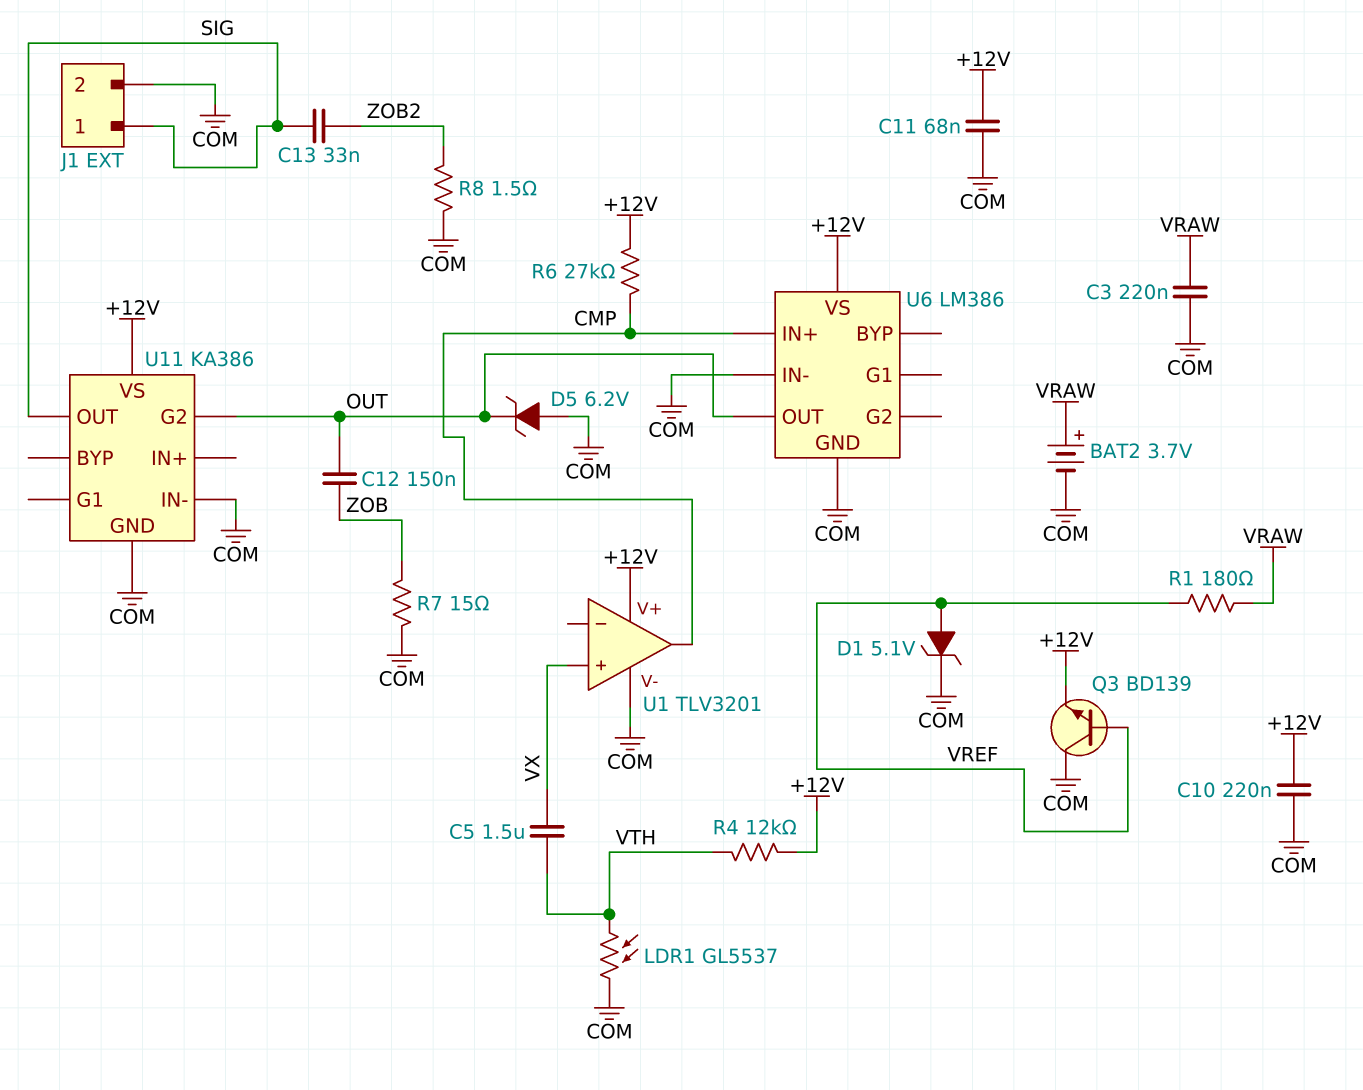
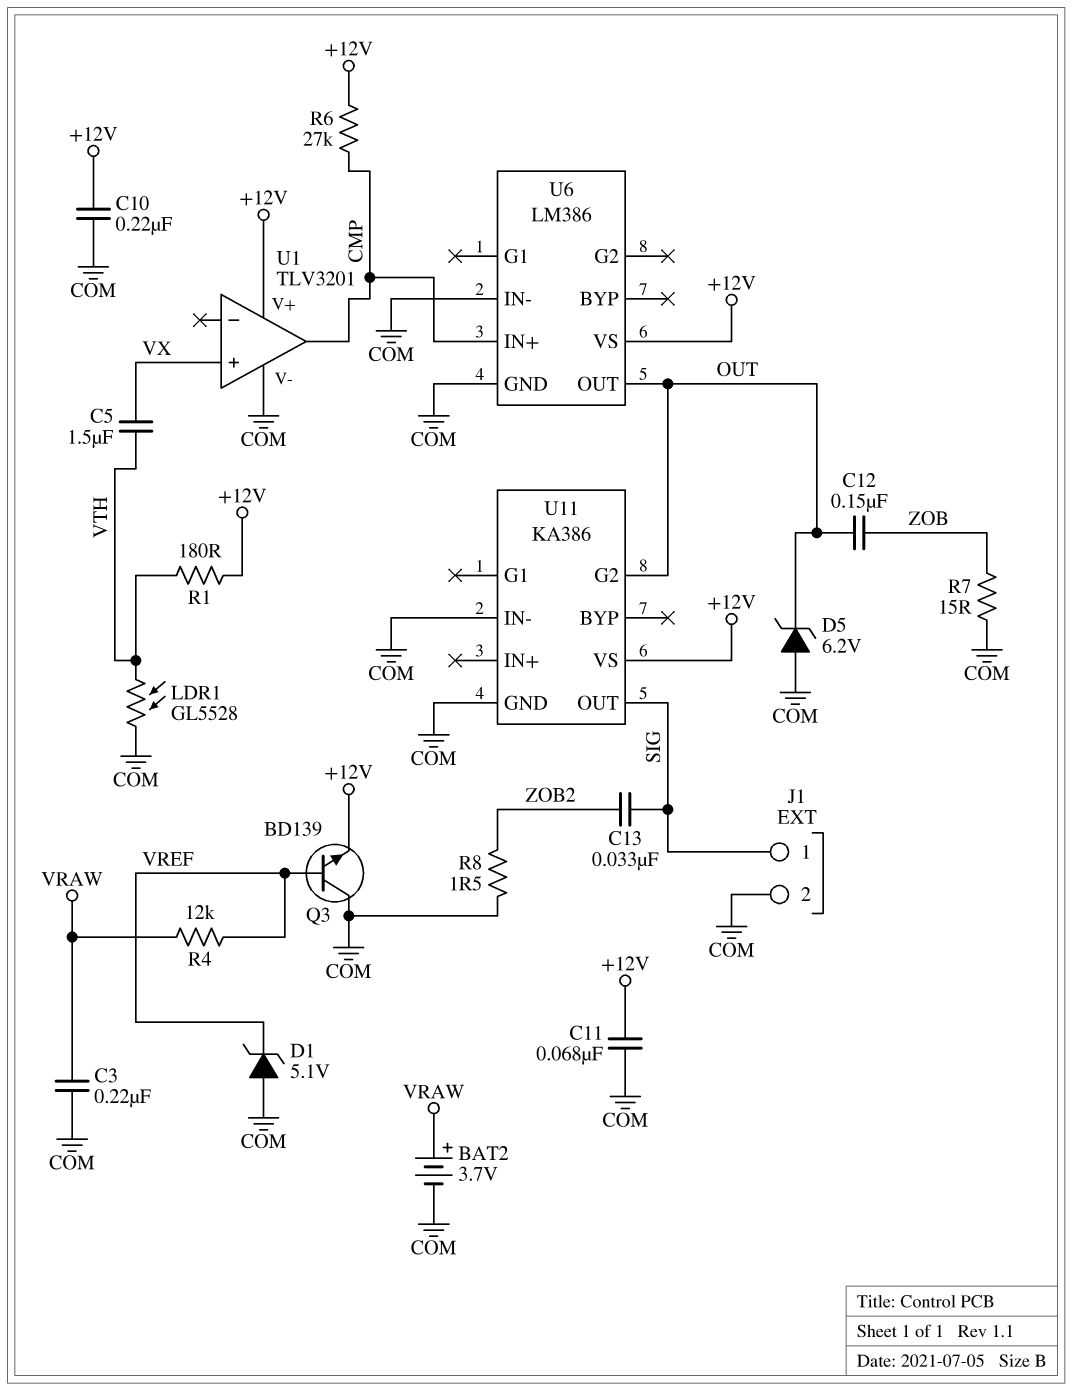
D1: zener 5.1V (A VREF, K COM) -> zener 5.1V (A COM, K VREF)
LDR1: GL5537 (COM, VTH) -> GL5528 (COM, VTH)
R1: 180 (VRAW, VREF) -> 180 (+12V, VTH)
R4: 12k (+12V, VTH) -> 12k (VRAW, VREF)

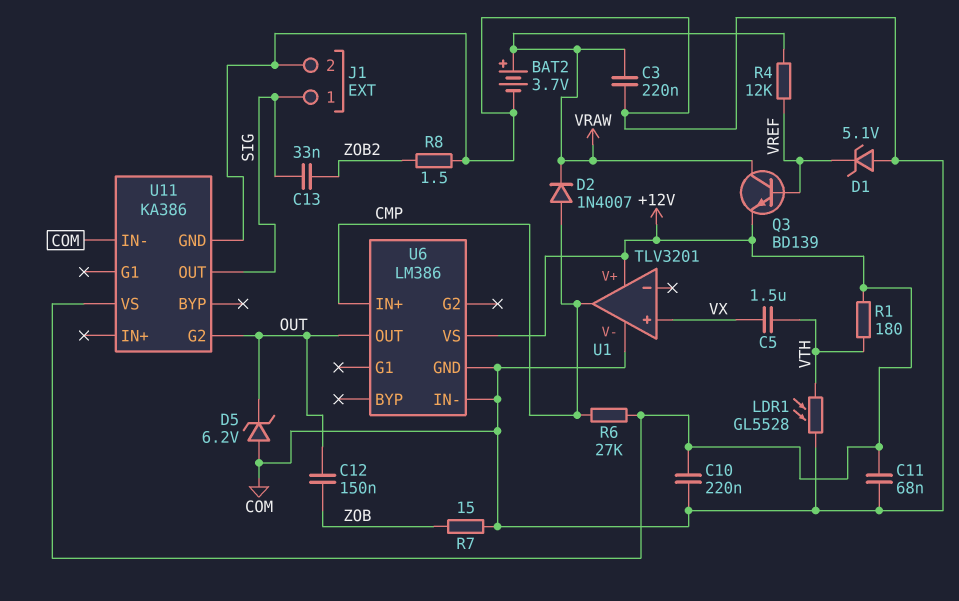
D2: none -> diode 1N4007 (A CMP, K VRAW)
Q3: NPN BD139 (B VREF, C COM, E +12V) -> NPN BD139 (B VREF, C VRAW, E +12V)

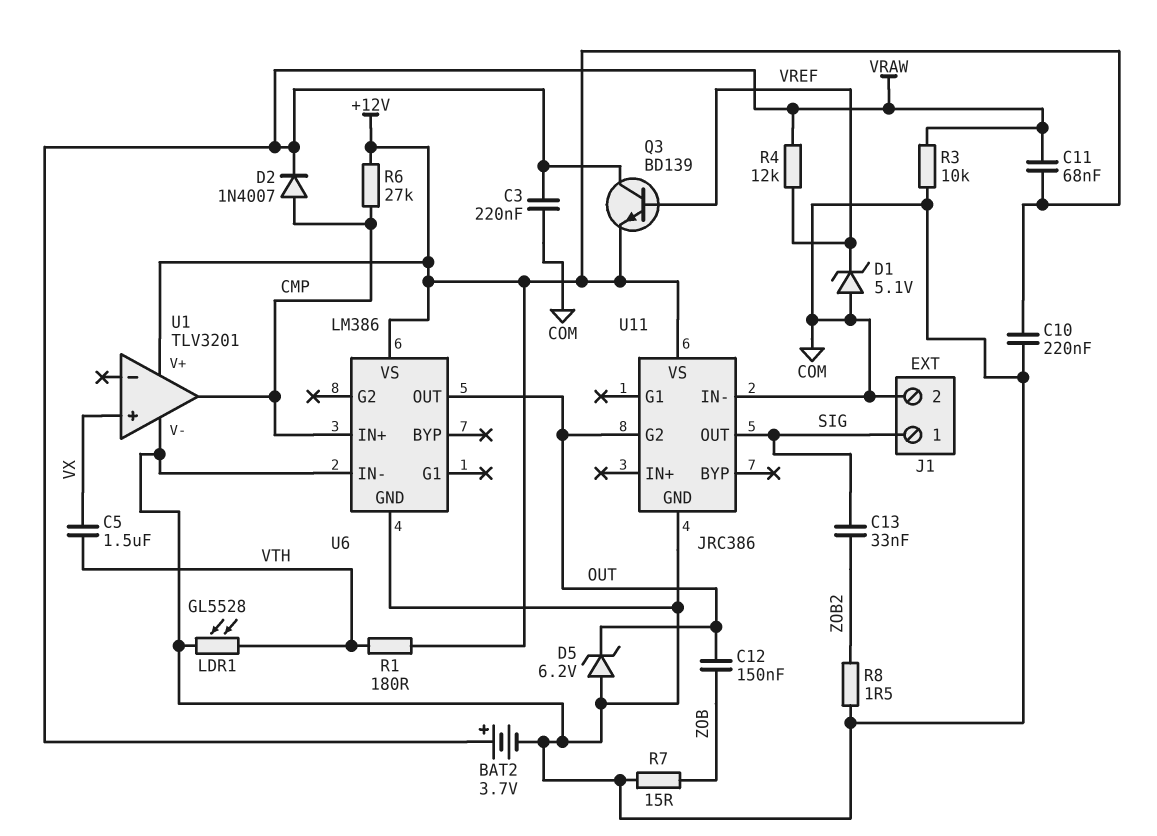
C11: 68nF (+12V, COM) -> 68nF (+12V, VRAW)
R3: none -> 10k (COM, VRAW)
U11: KA386 -> JRC386

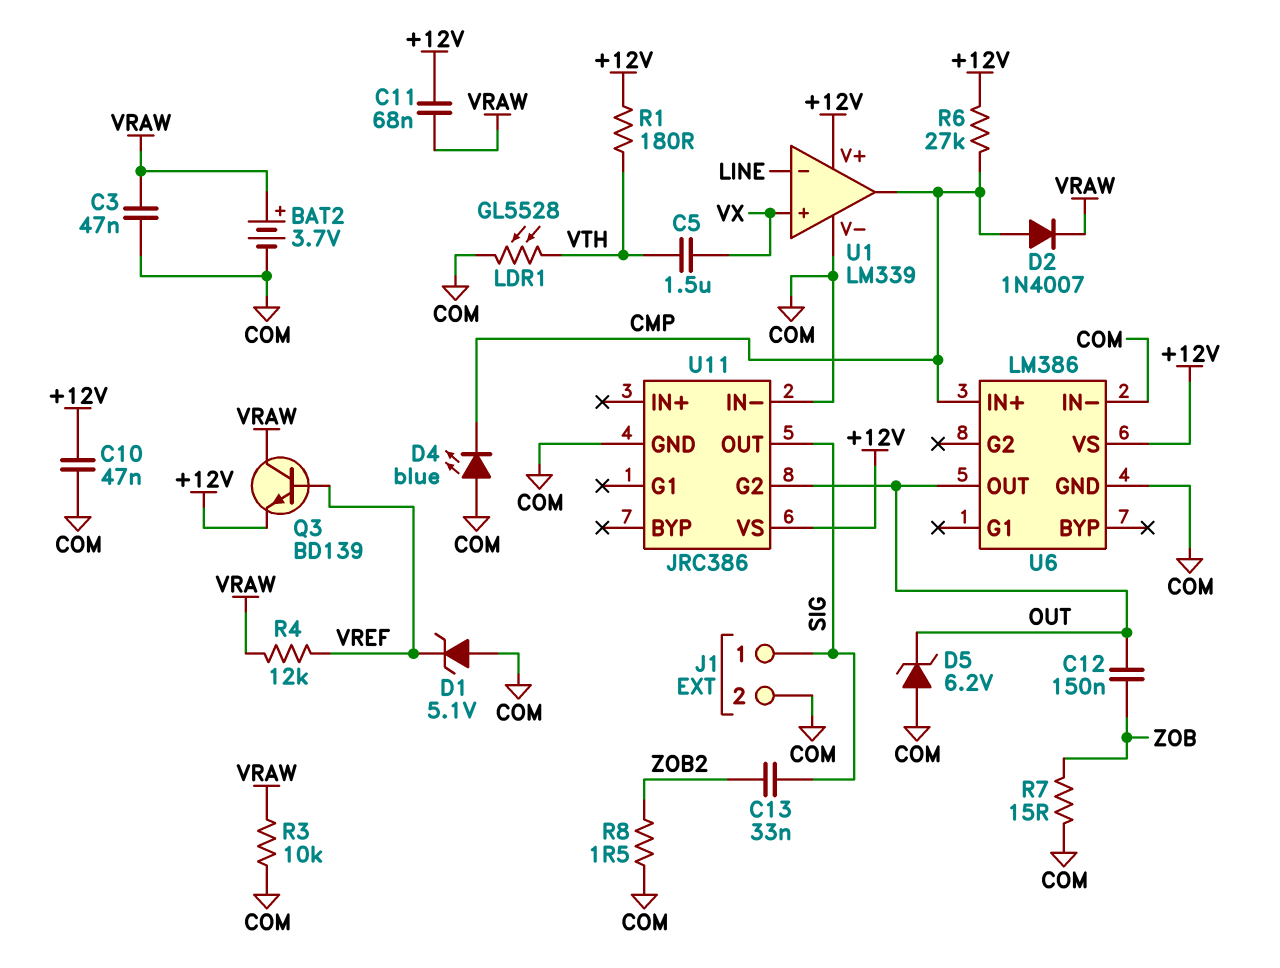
C3: 220nF (COM, VRAW) -> 47nF (COM, VRAW)
C10: 220nF (+12V, COM) -> 47nF (+12V, COM)
D4: none -> LED blue (A COM, K CMP)
U1: TLV3201 -> LM339
U1 pin in-: none -> LINE

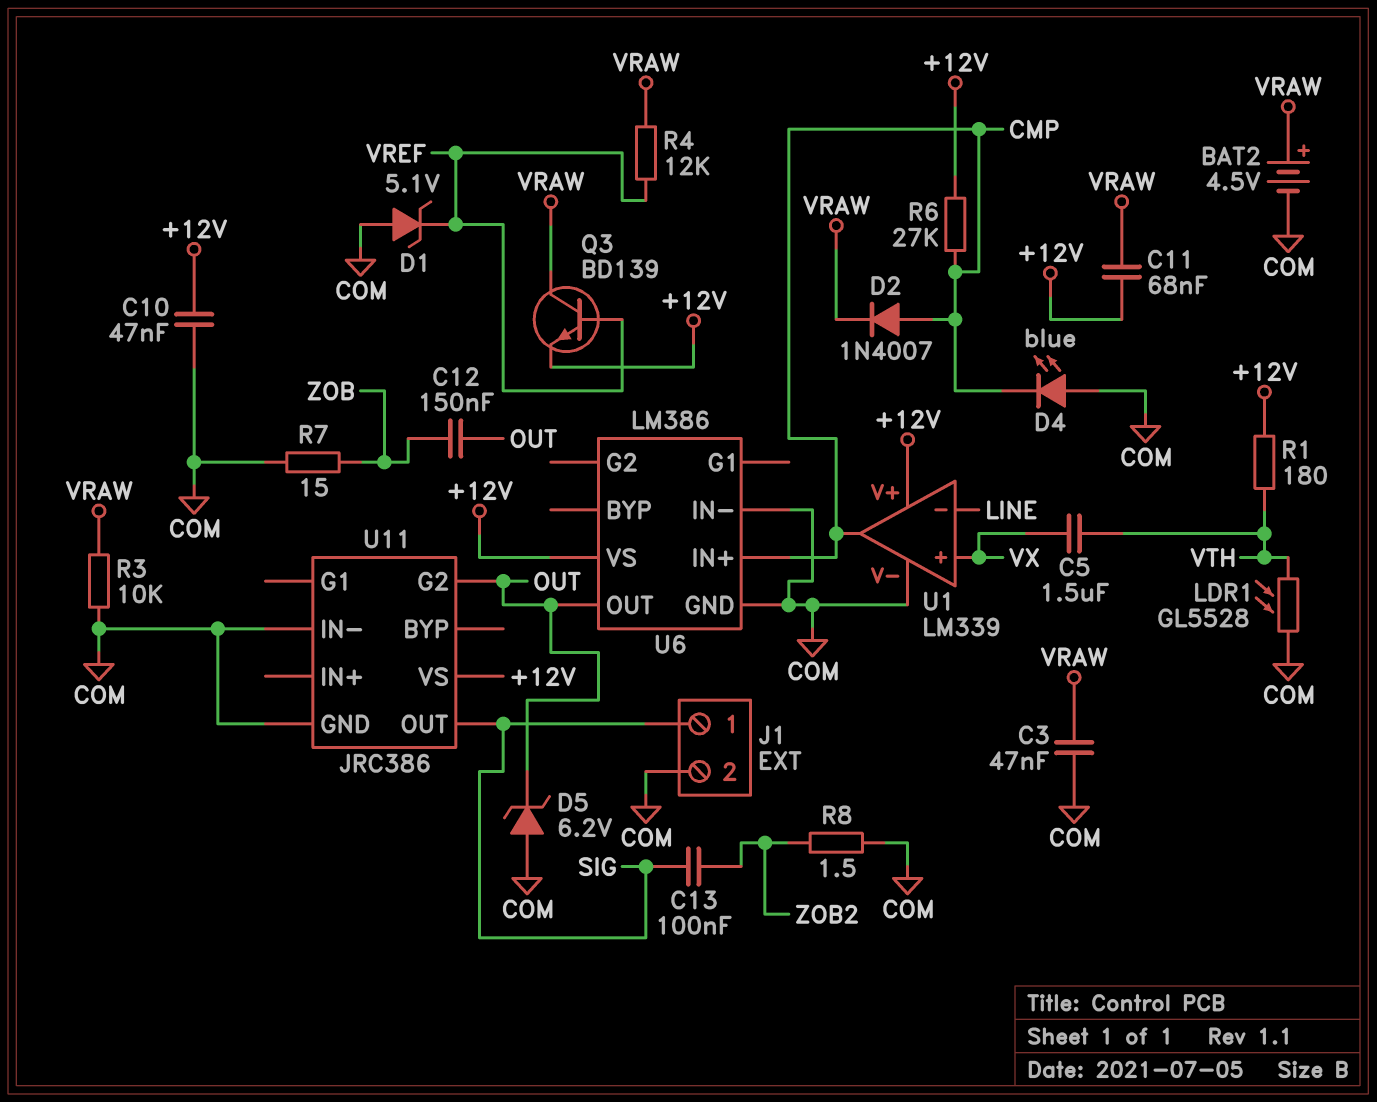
BAT2: 3.7V (plus VRAW, minus COM) -> 4.5V (plus VRAW, minus COM)
C13: 33nF (SIG, ZOB2) -> 100nF (SIG, ZOB2)

